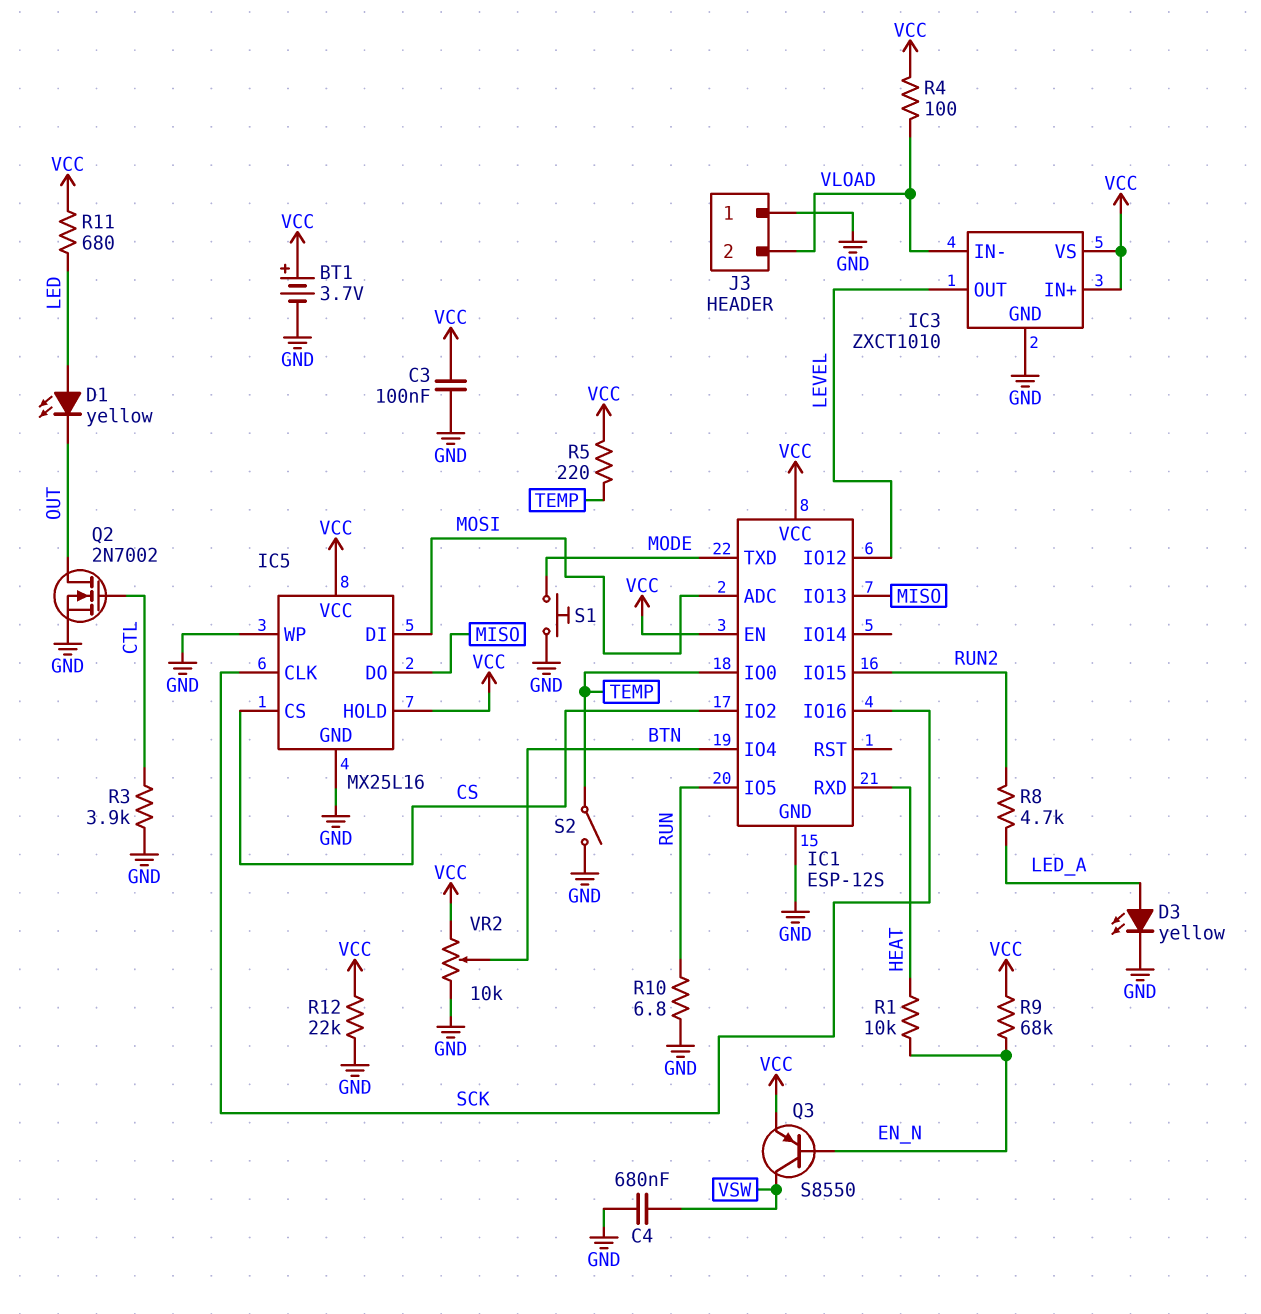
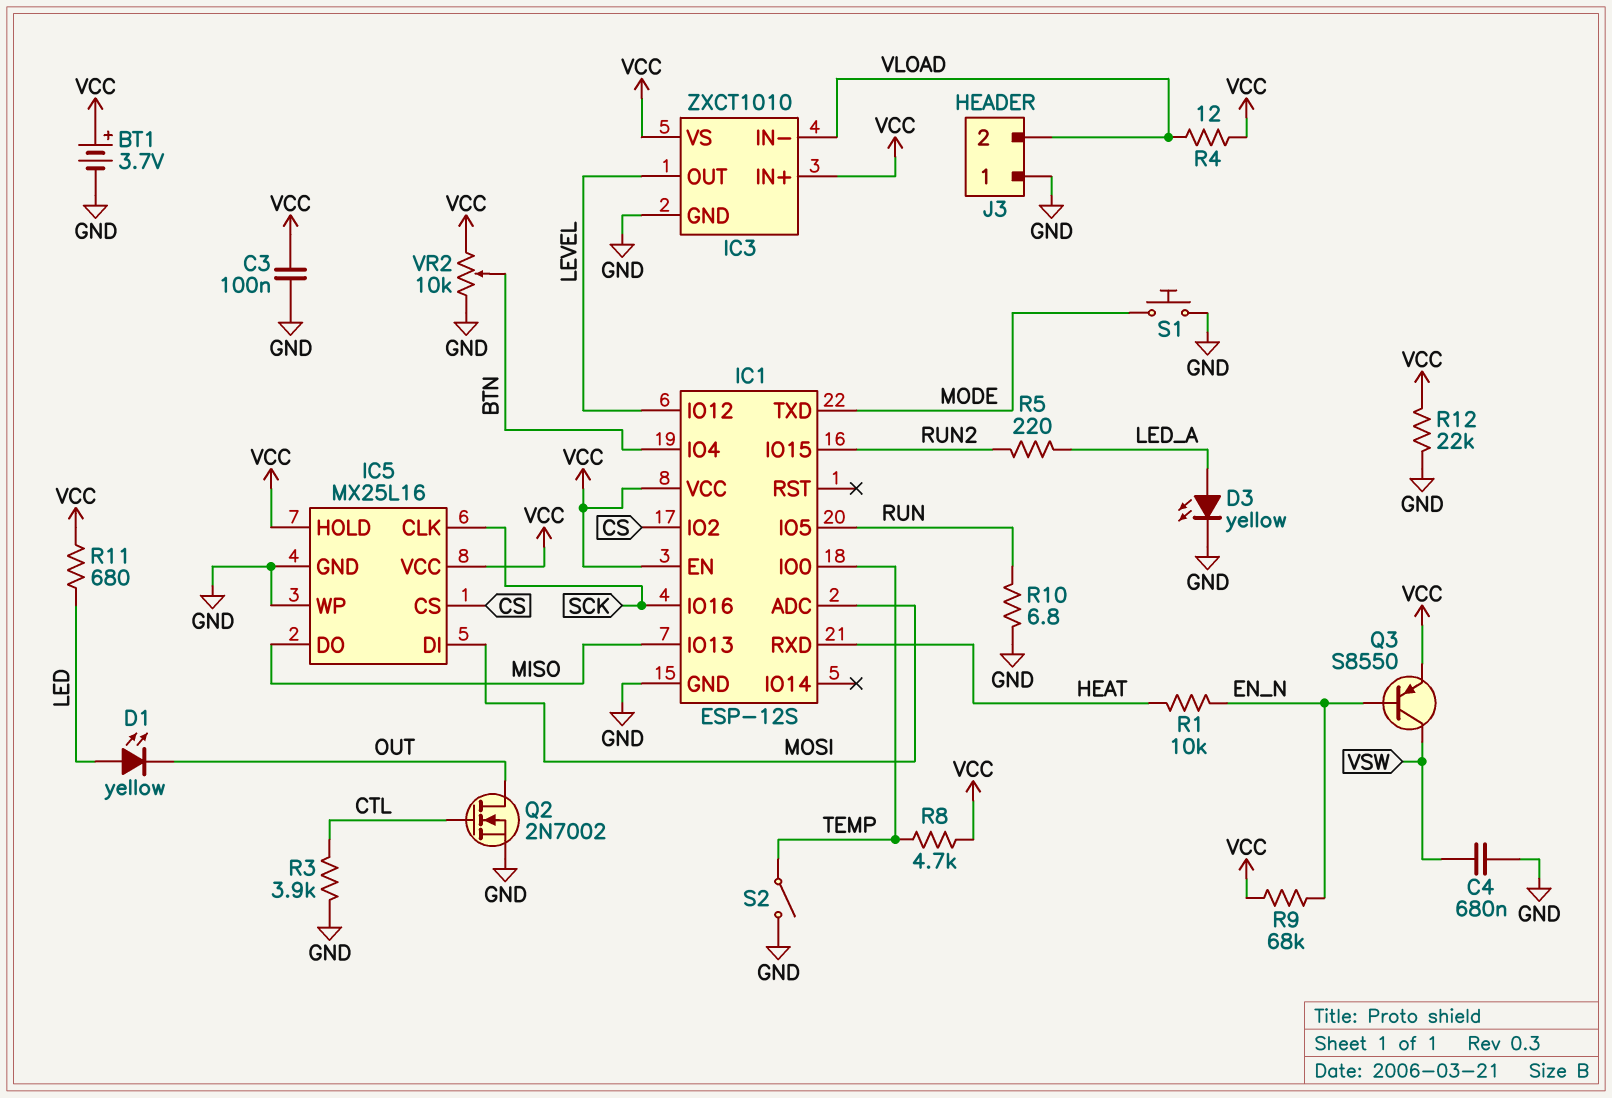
R4: 100 (VCC, VLOAD) -> 12 (VCC, VLOAD)
R5: 220 (TEMP, VCC) -> 220 (LED_A, RUN2)
R8: 4.7k (LED_A, RUN2) -> 4.7k (TEMP, VCC)

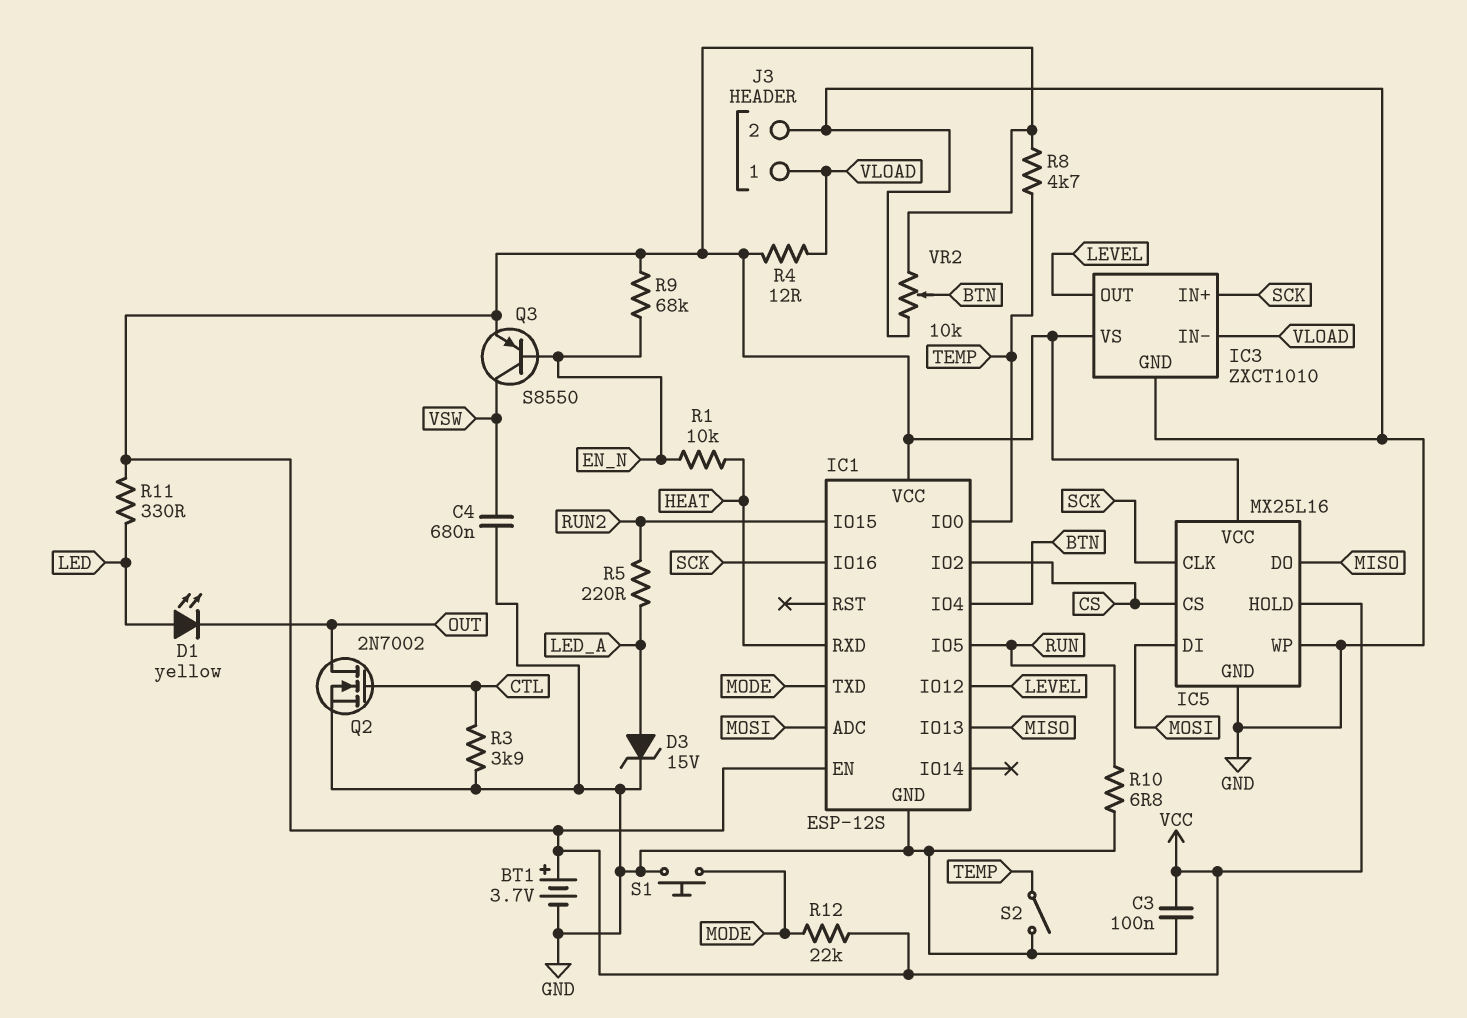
D3: LED yellow (A LED_A, K GND) -> zener 15V (A LED_A, K GND)
IC3 pin IN+: VCC -> SCK
J3 pin 1: GND -> VLOAD
J3 pin 2: VLOAD -> GND
R11: 680 (LED, VCC) -> 330 (LED, VCC)
R12: 22k (GND, VCC) -> 22k (MODE, VCC)

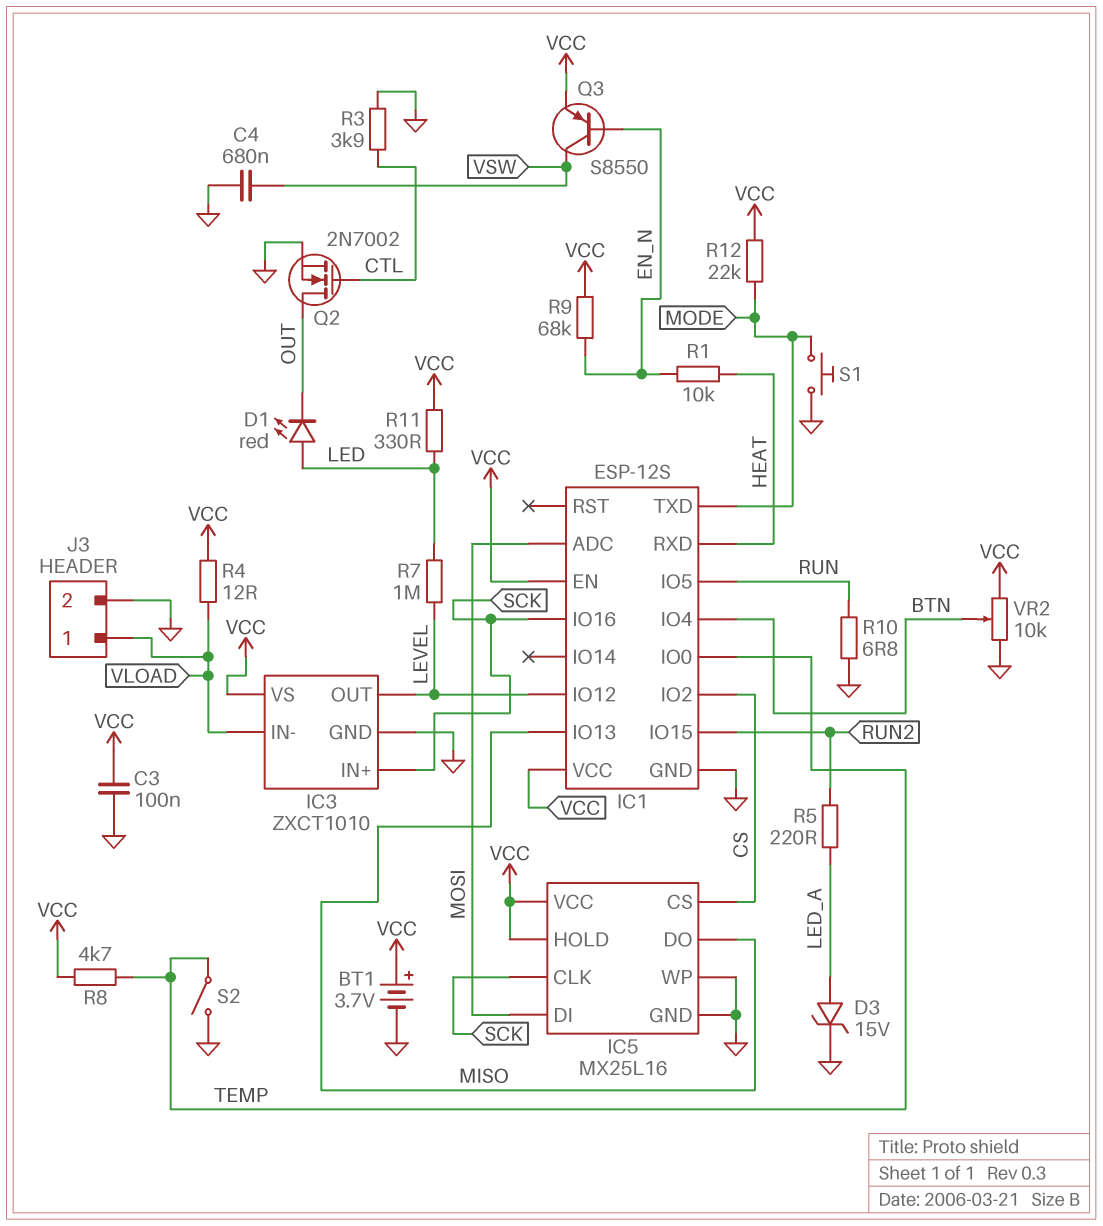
D1: LED yellow (A LED, K OUT) -> LED red (A LED, K OUT)
R7: none -> 1M (LED, LEVEL)

